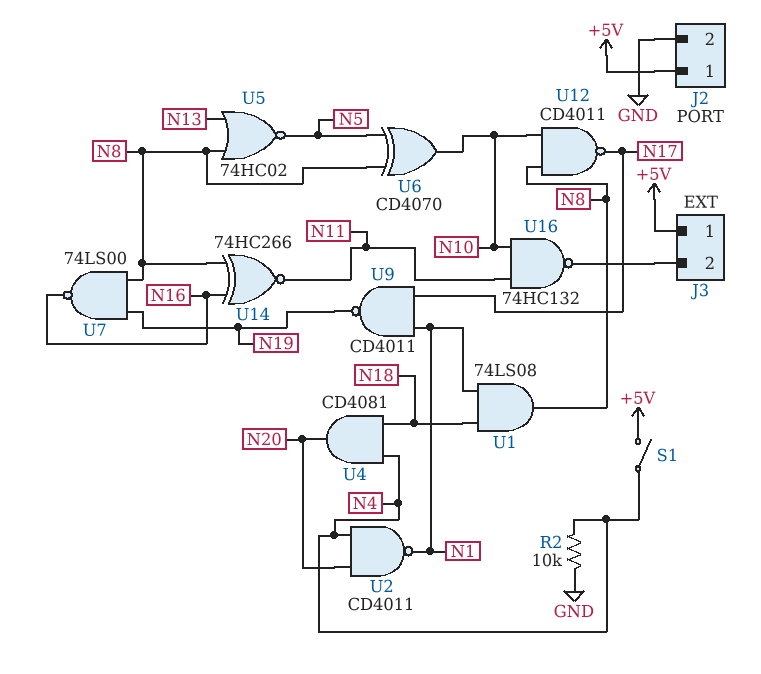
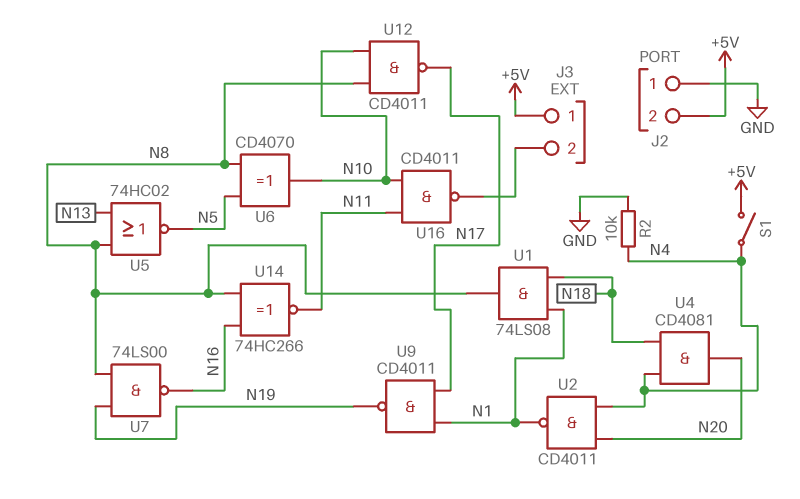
J2 pin 1: +5V -> GND
J2 pin 2: GND -> +5V
U16: NAND 74HC132 (in N10, in N11, out J3/2) -> NAND CD4011 (in N10, in N11, out J3/2)

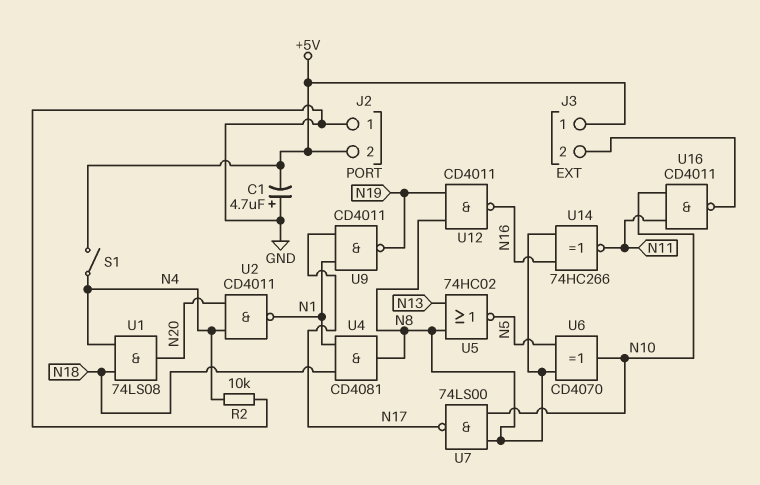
C1: none -> 4.7uF (plus GND, minus +5V)
U1: AND 74LS08 (in N1, in N18, out N8) -> AND 74LS08 (in N4, in N18, out N20)
U4: AND CD4081 (in N4, in N18, out N20) -> AND CD4081 (in N1, in N18, out N8)
U7: NAND 74LS00 (in N8, in N19, out N16) -> NAND 74LS00 (in N8, in N10, out N17)
U12: NAND CD4011 (in N8, in N10, out N17) -> NAND CD4011 (in N8, in N19, out N16)

